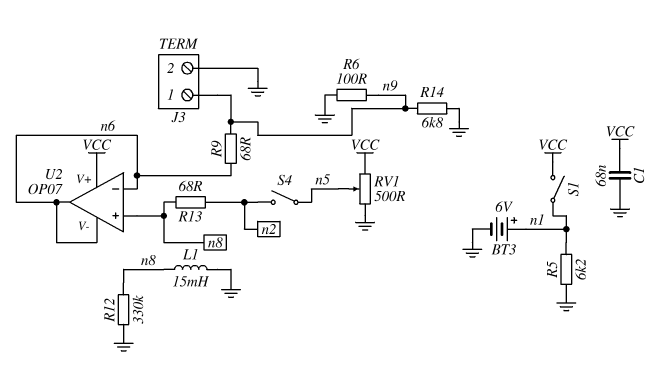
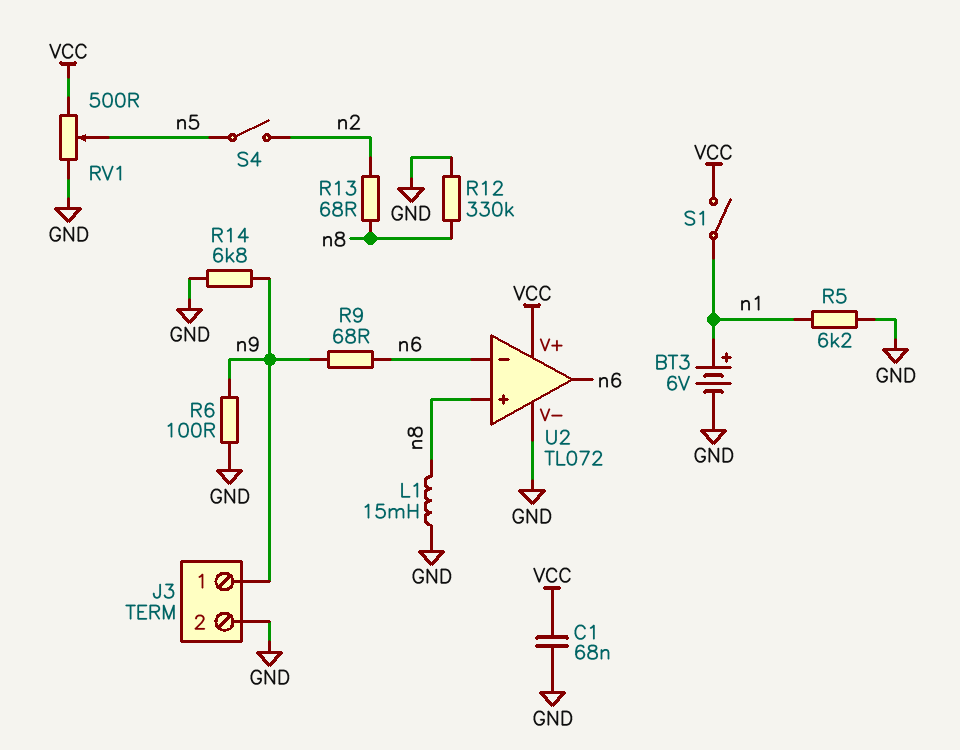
U2: OP07 -> TL072
U2 pin V-: n6 -> GND

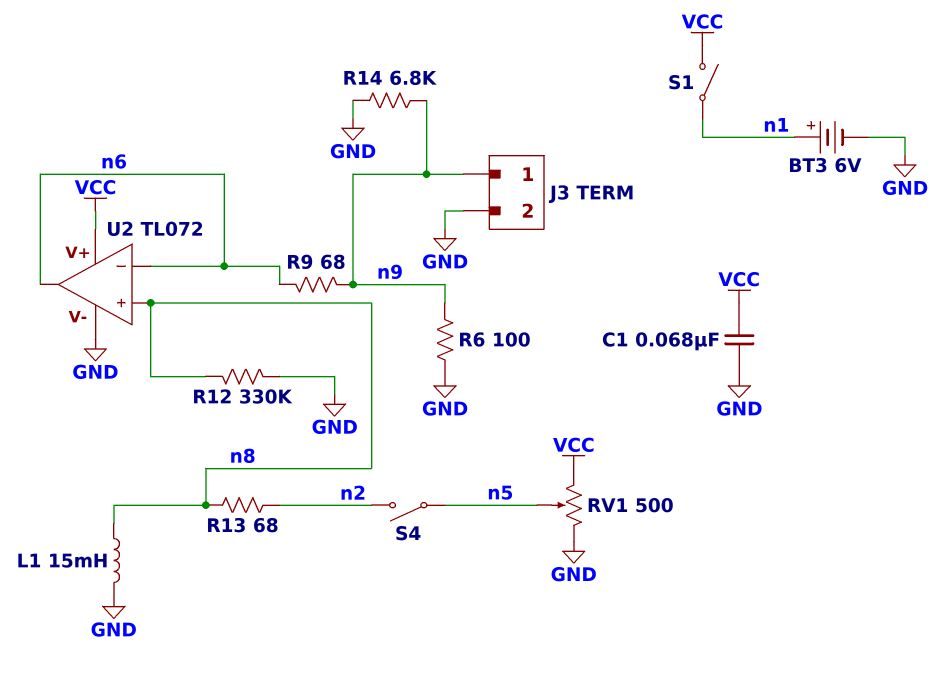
R5: 6.2k (GND, n1) -> none

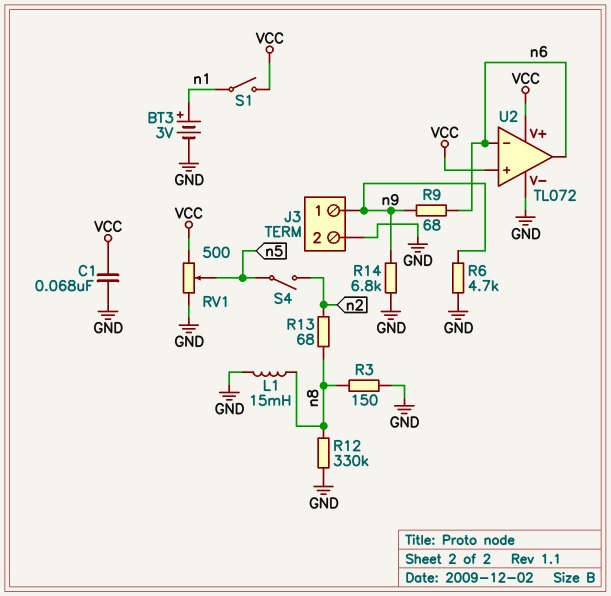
BT3: 6V (plus n1, minus GND) -> 3V (plus n1, minus GND)
R3: none -> 150 (GND, n8)
R6: 100 (GND, n9) -> 4.7k (GND, n9)
U2 pin in+: n8 -> VCC

